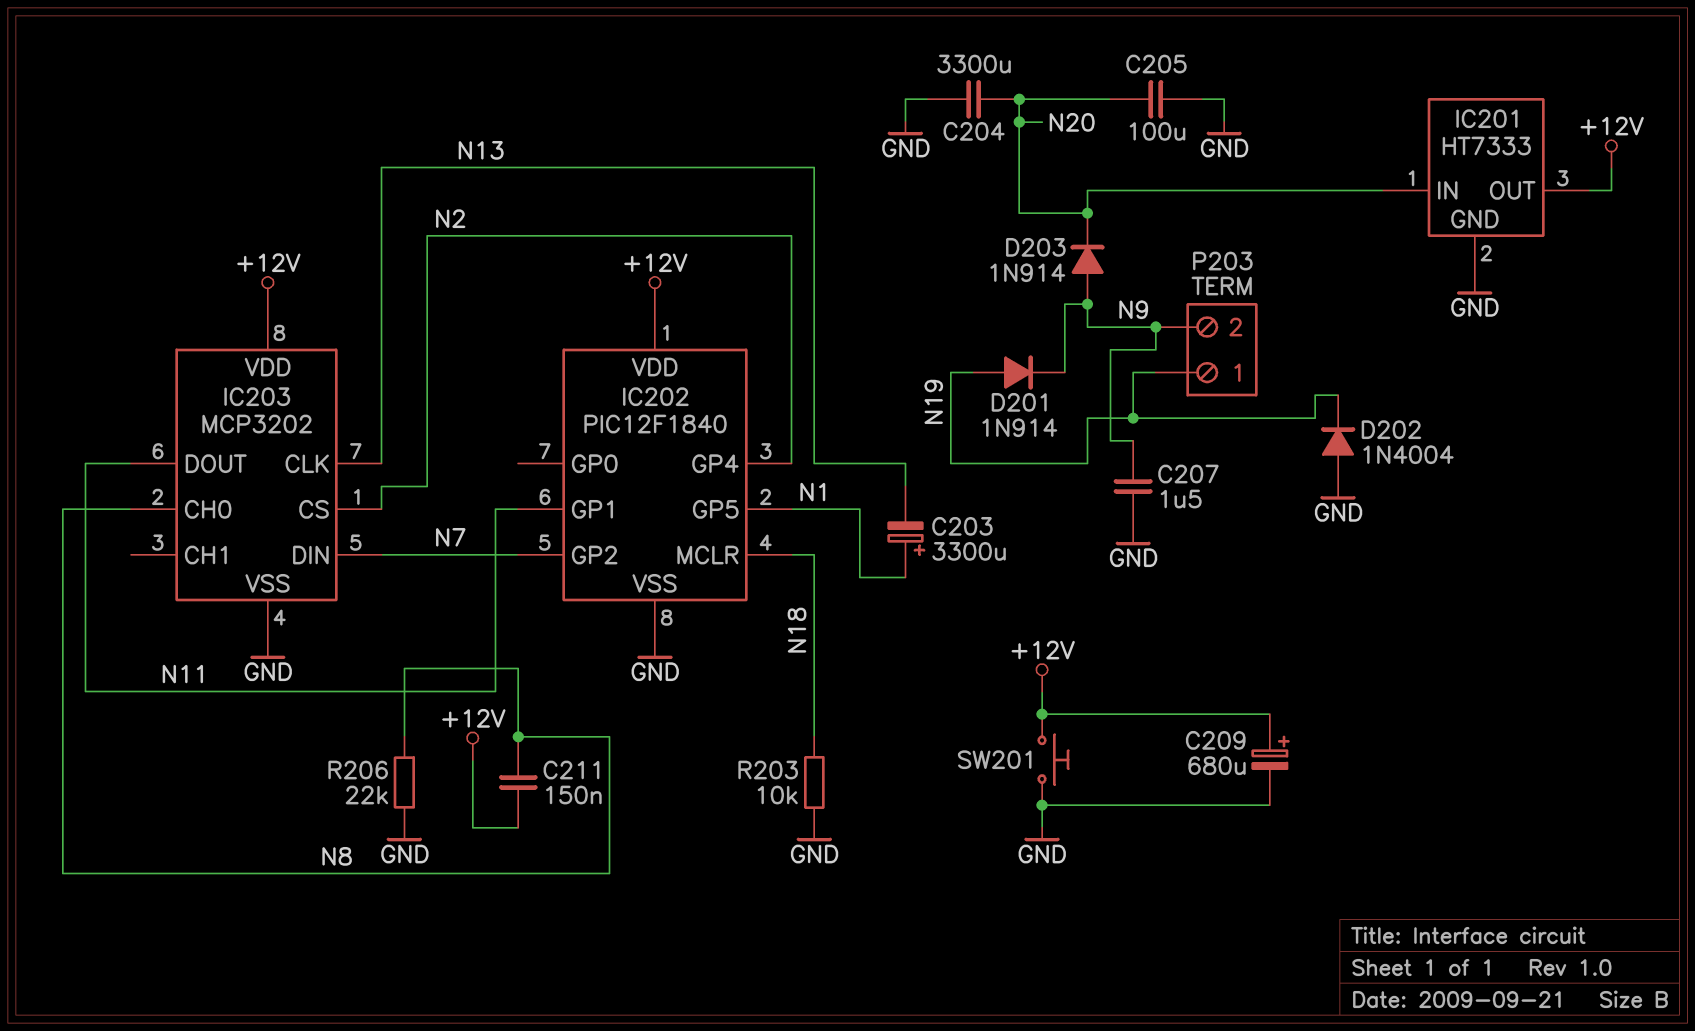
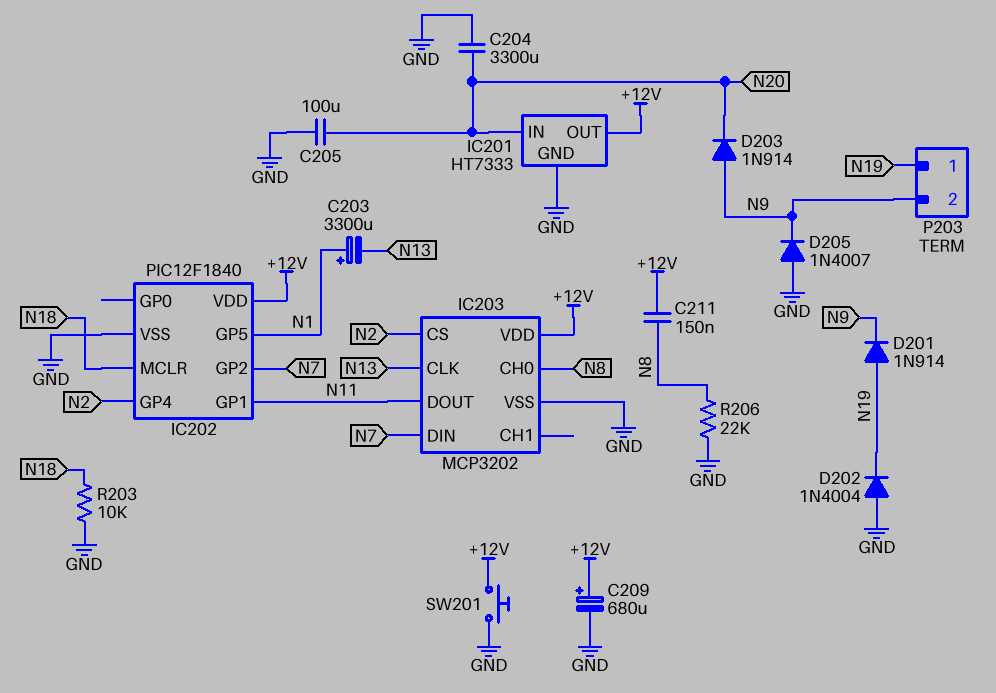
C207: 1.5uF (GND, N9) -> none
D205: none -> diode 1N4007 (A GND, K N9)

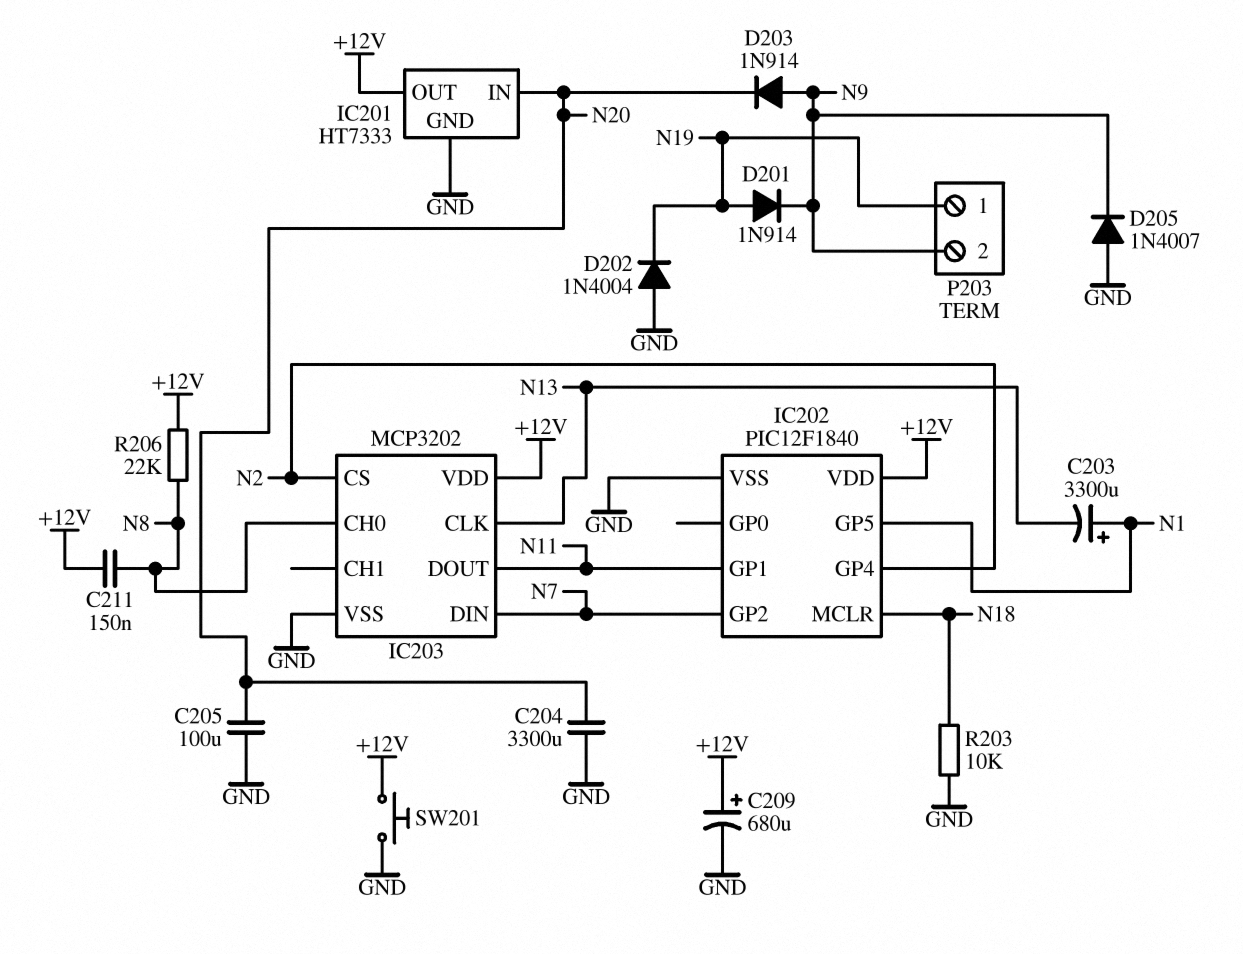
R206: 22k (GND, N8) -> 22k (+12V, N8)

